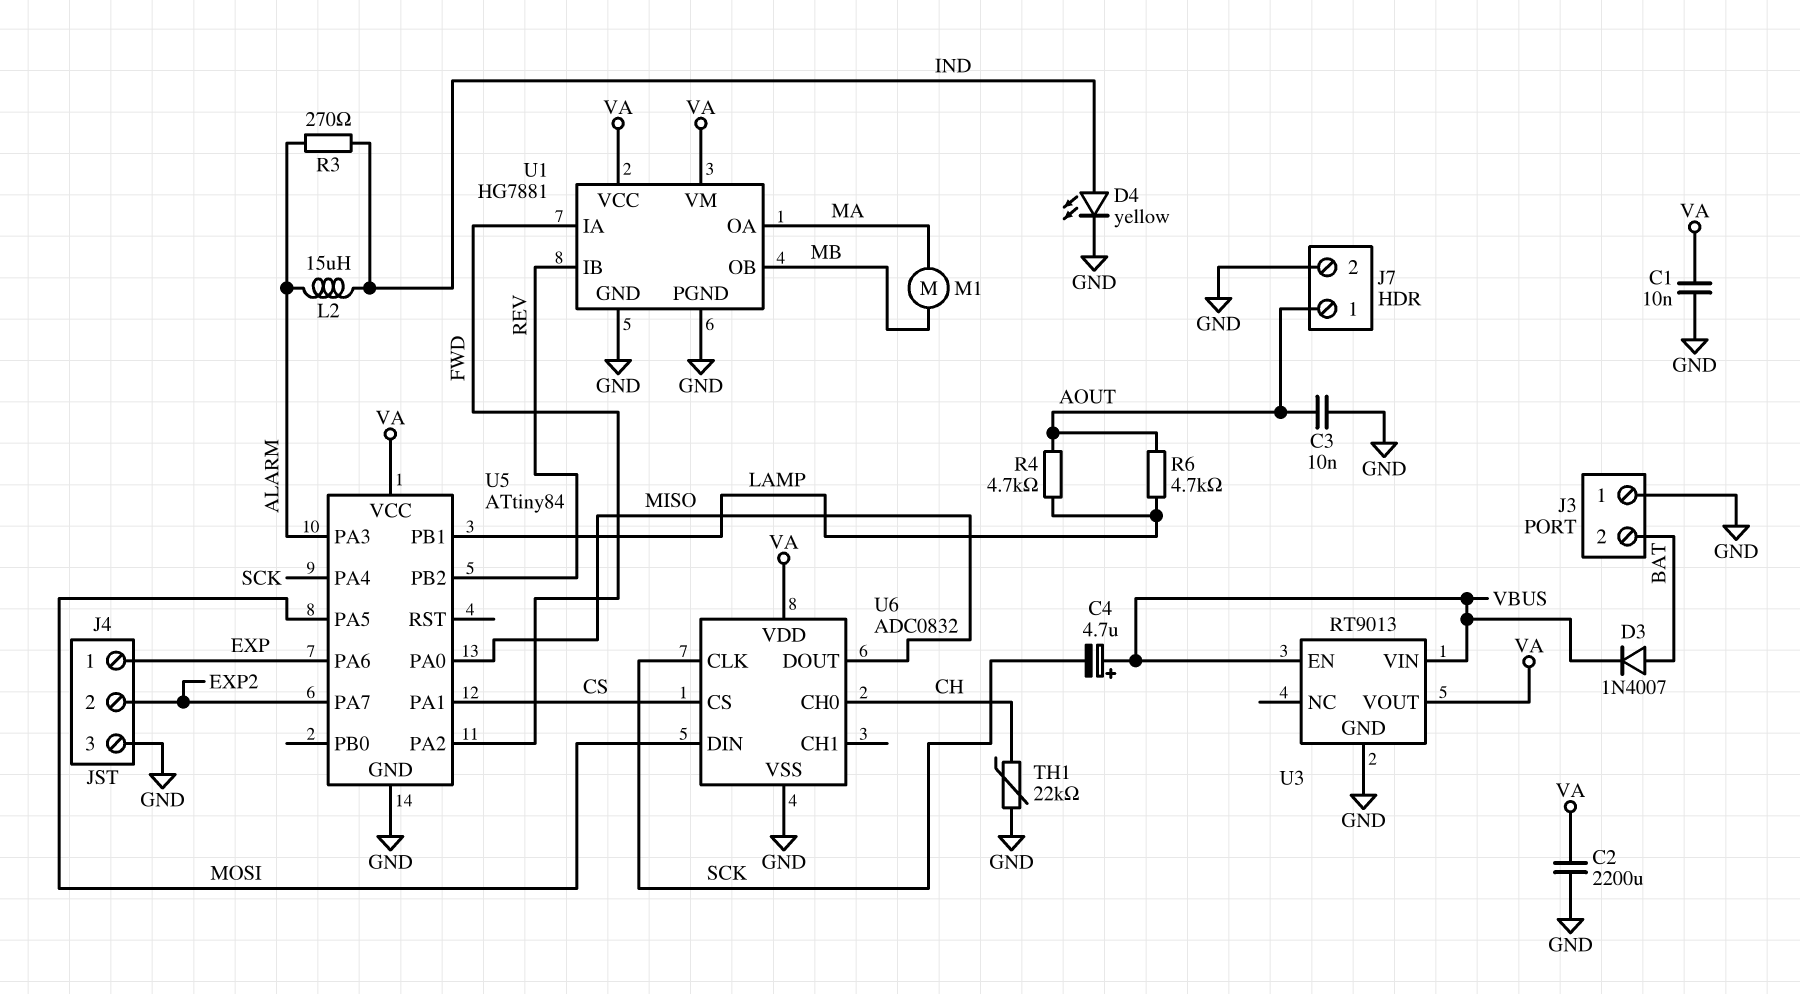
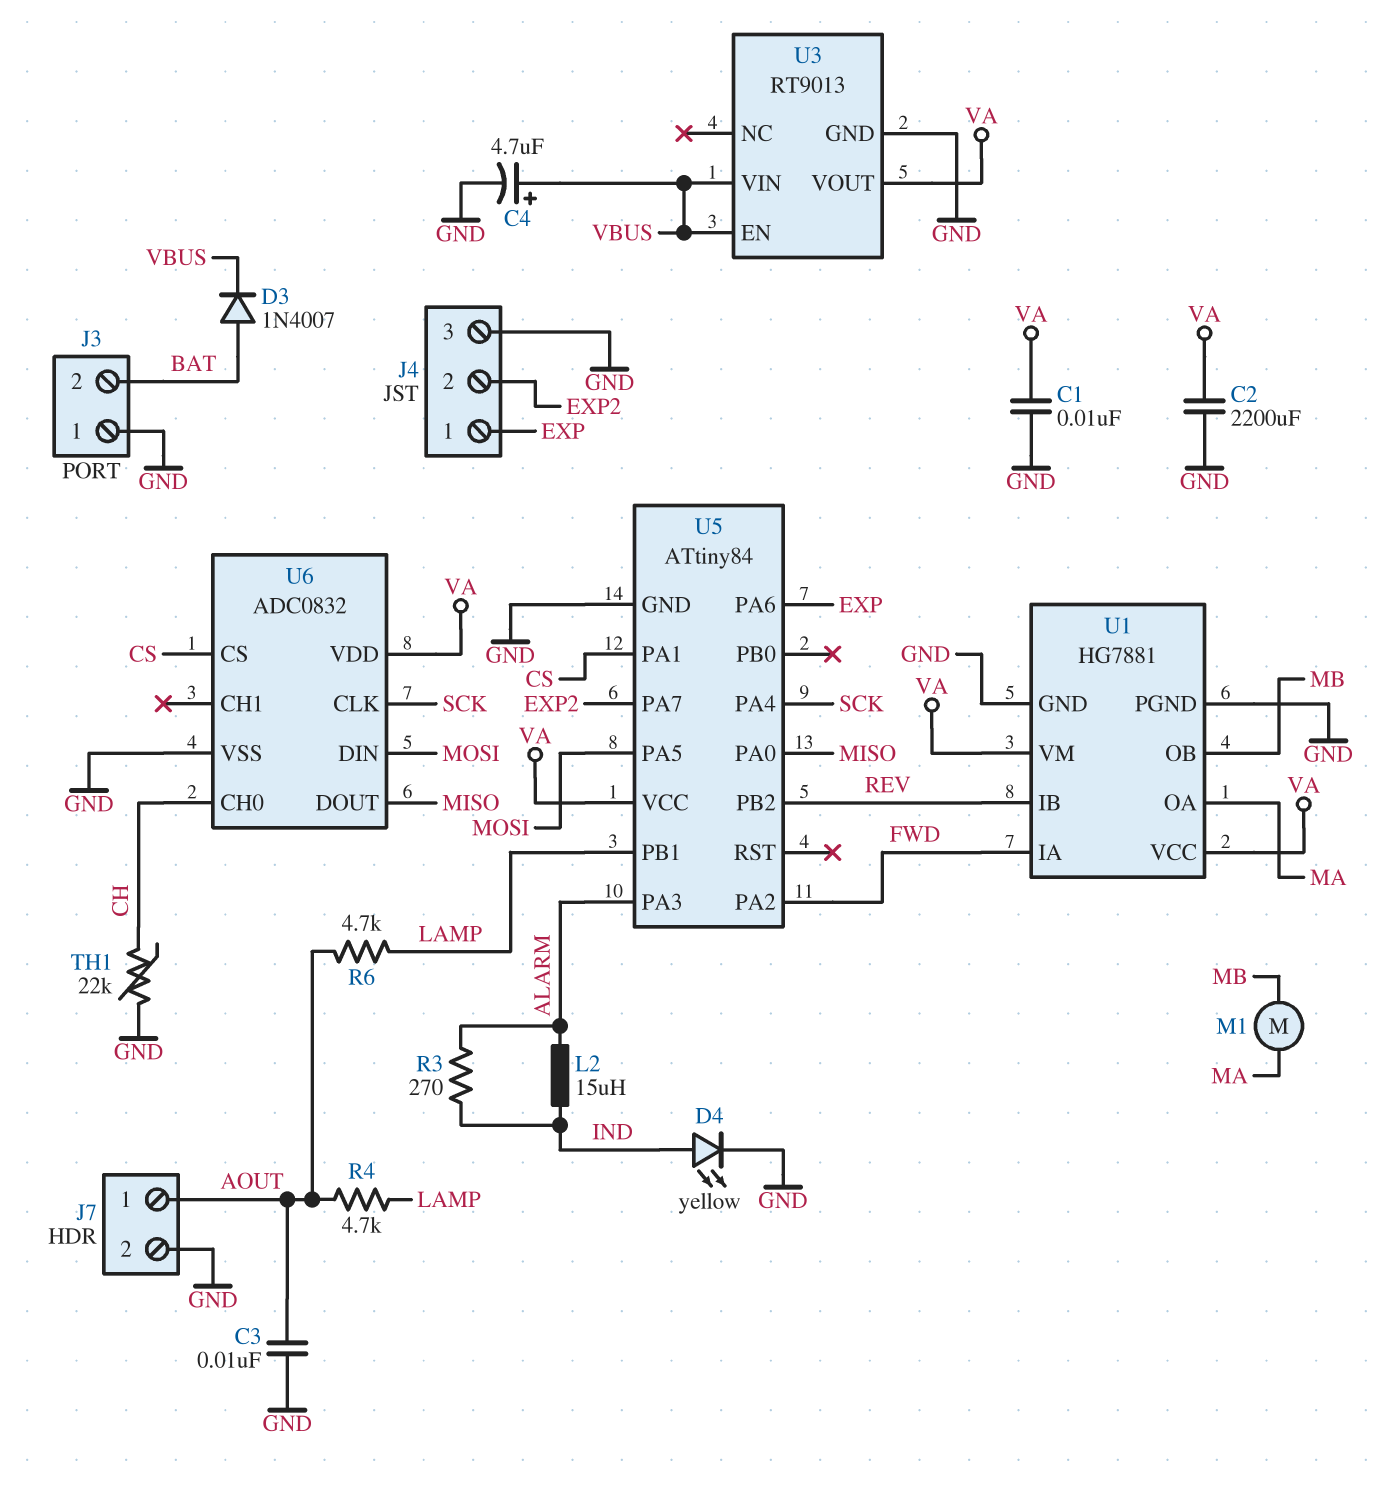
C4: 4.7uF (plus VBUS, minus SCK) -> 4.7uF (plus VBUS, minus GND)

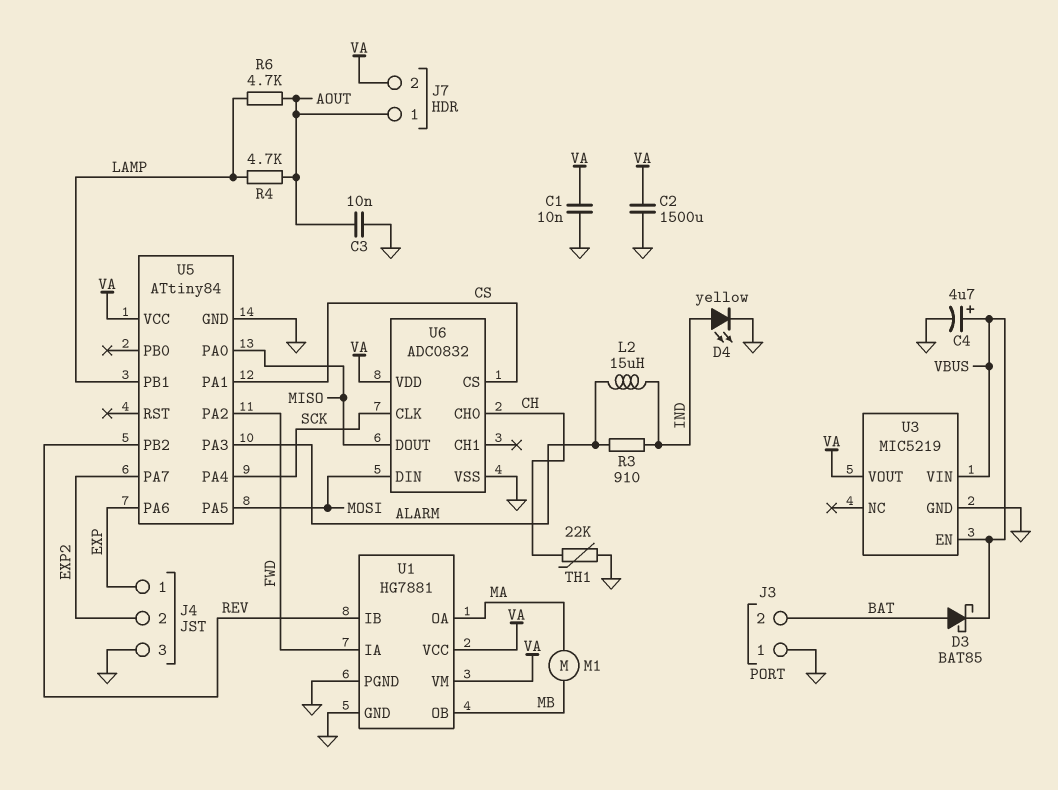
C2: 2200uF (GND, VA) -> 1500uF (GND, VA)
D3: diode 1N4007 (A BAT, K VBUS) -> schottky BAT85 (A BAT, K VBUS)
J7 pin 2: GND -> VA
R3: 270 (ALARM, IND) -> 910 (ALARM, IND)
U3: RT9013 -> MIC5219

